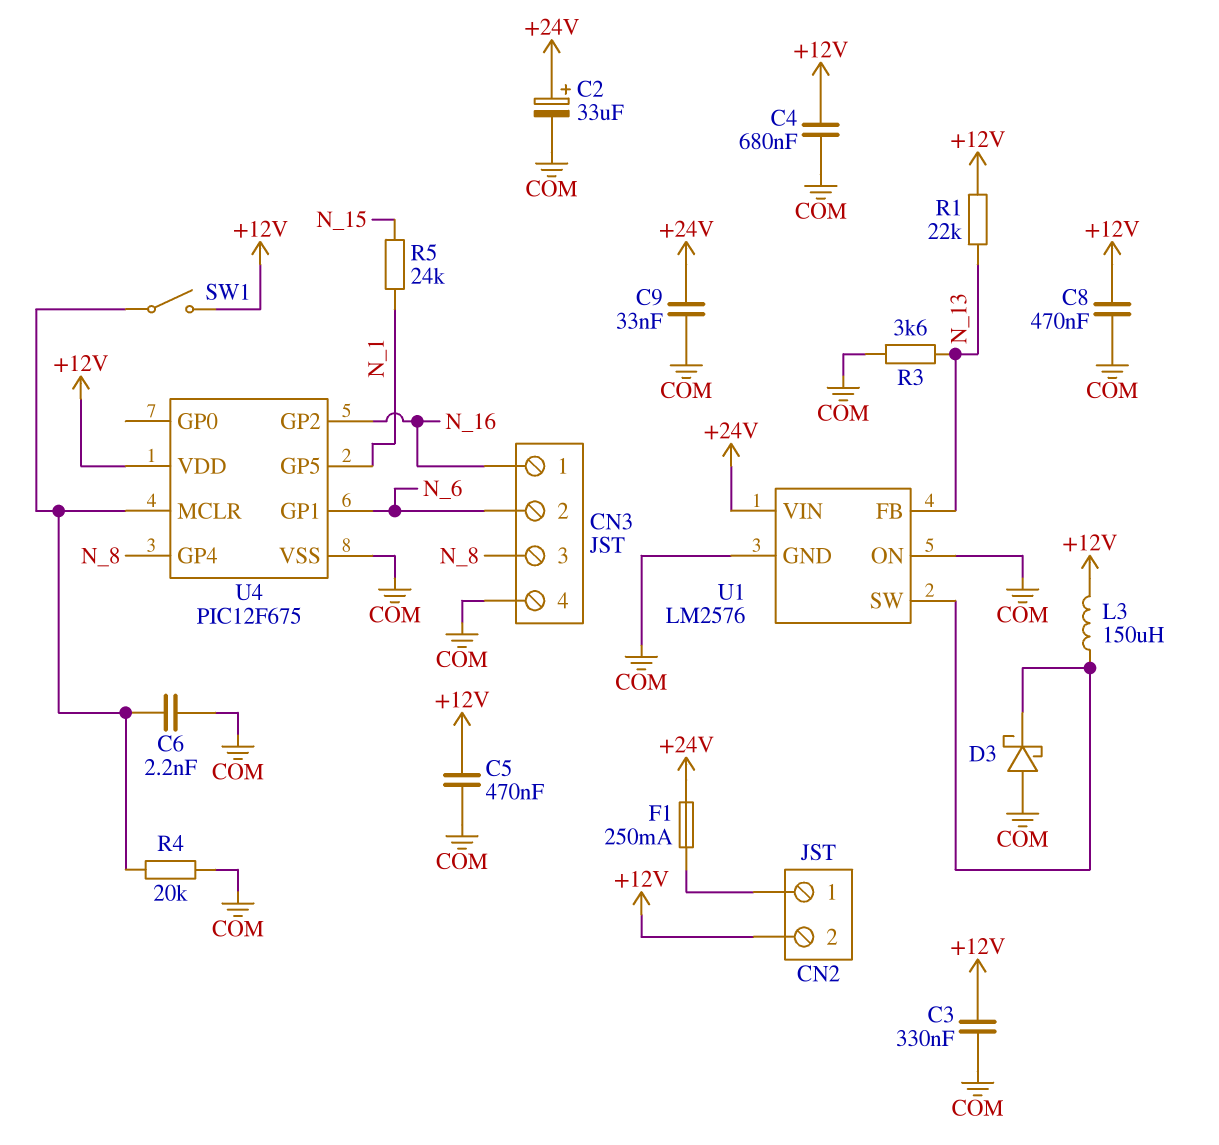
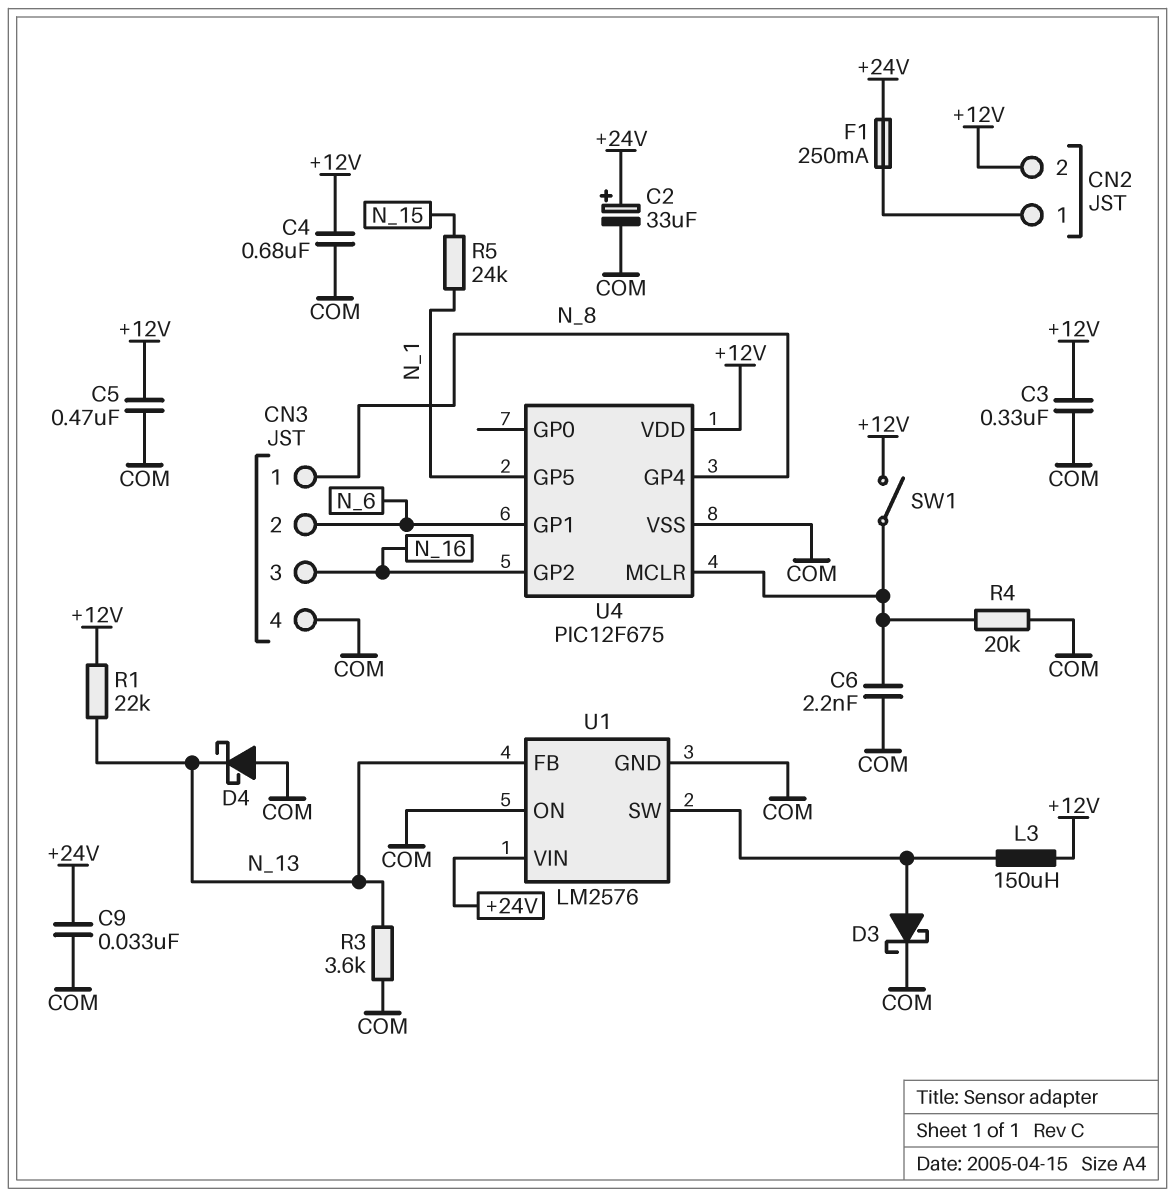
C8: 470nF (+12V, COM) -> none
CN3 pin 1: N_16 -> N_8
CN3 pin 3: N_8 -> N_16
D3: schottky (A COM, K U1/SW) -> schottky (A U1/SW, K COM)
D4: none -> schottky (A COM, K N_13)

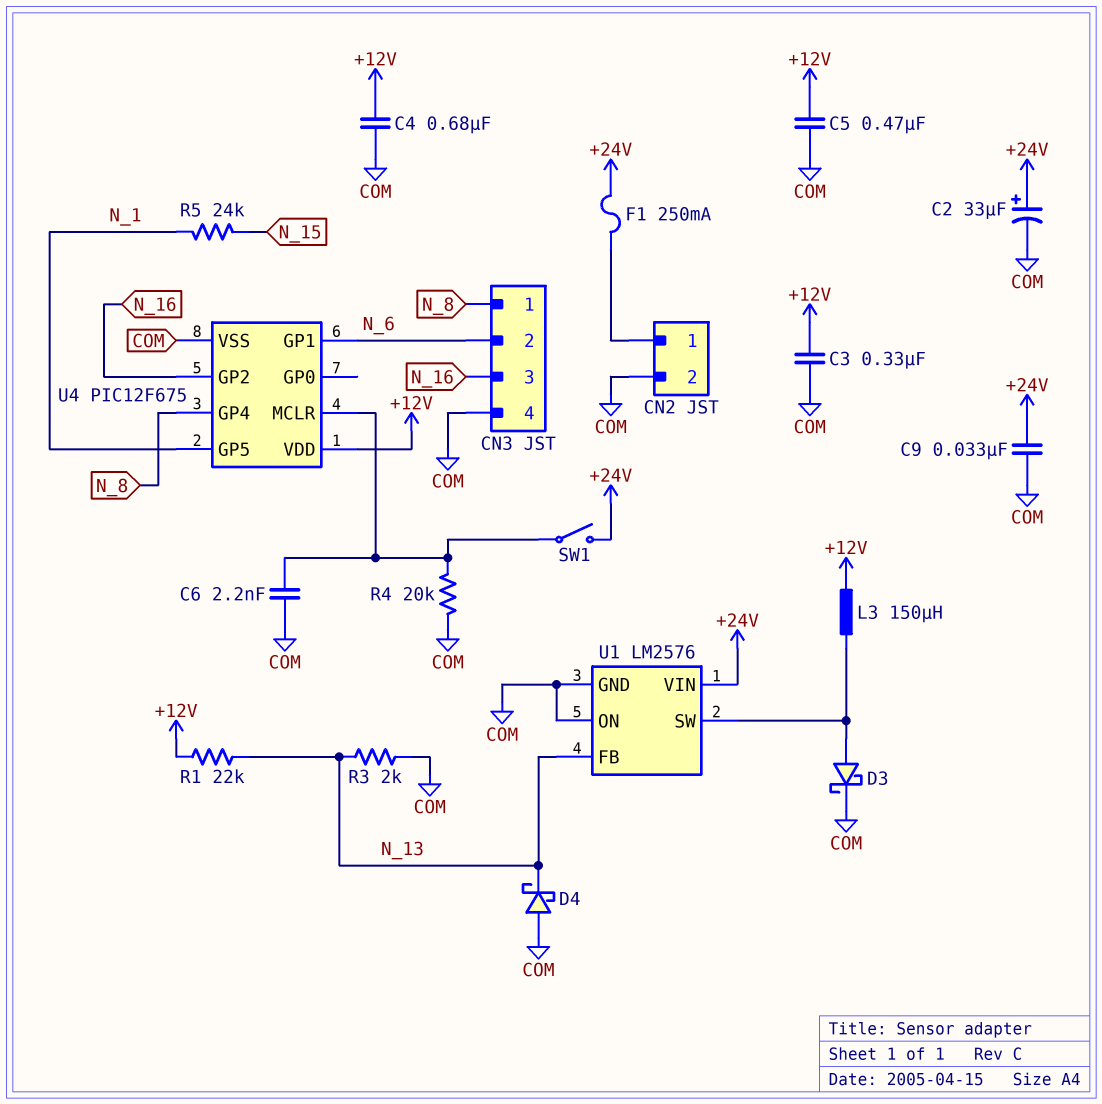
CN2 pin 2: +12V -> COM
R3: 3.6k (COM, N_13) -> 2k (COM, N_13)
SW1: switch (+12V, U4/MCLR) -> switch (+24V, U4/MCLR)

